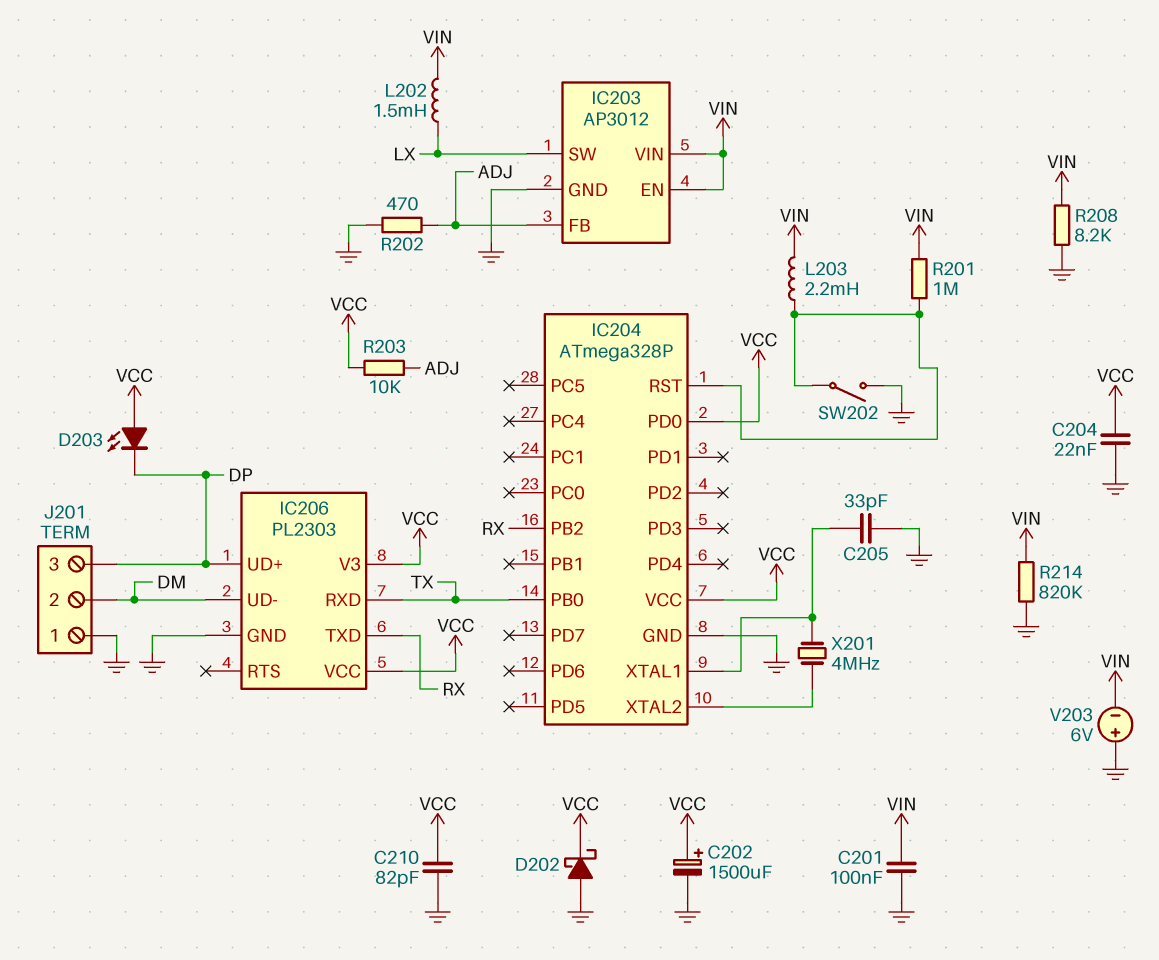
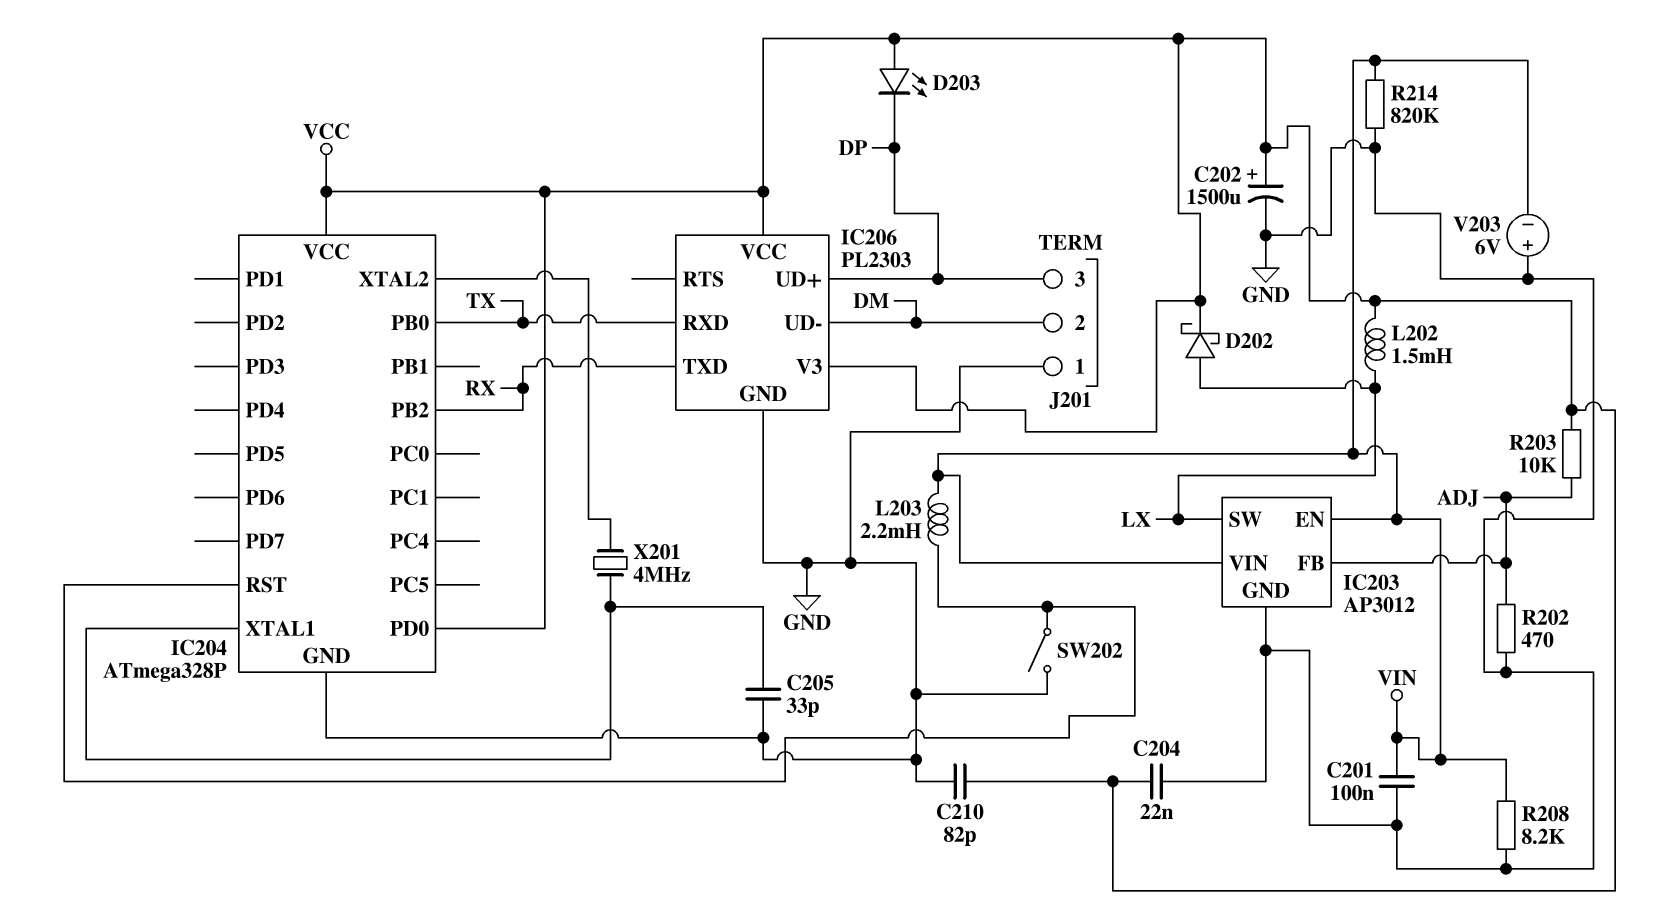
D202: schottky (A GND, K VCC) -> schottky (A LX, K VCC)
L202: 1.5mH (LX, VIN) -> 1.5mH (LX, VCC)
R201: 1M (IC204/RST, VIN) -> none

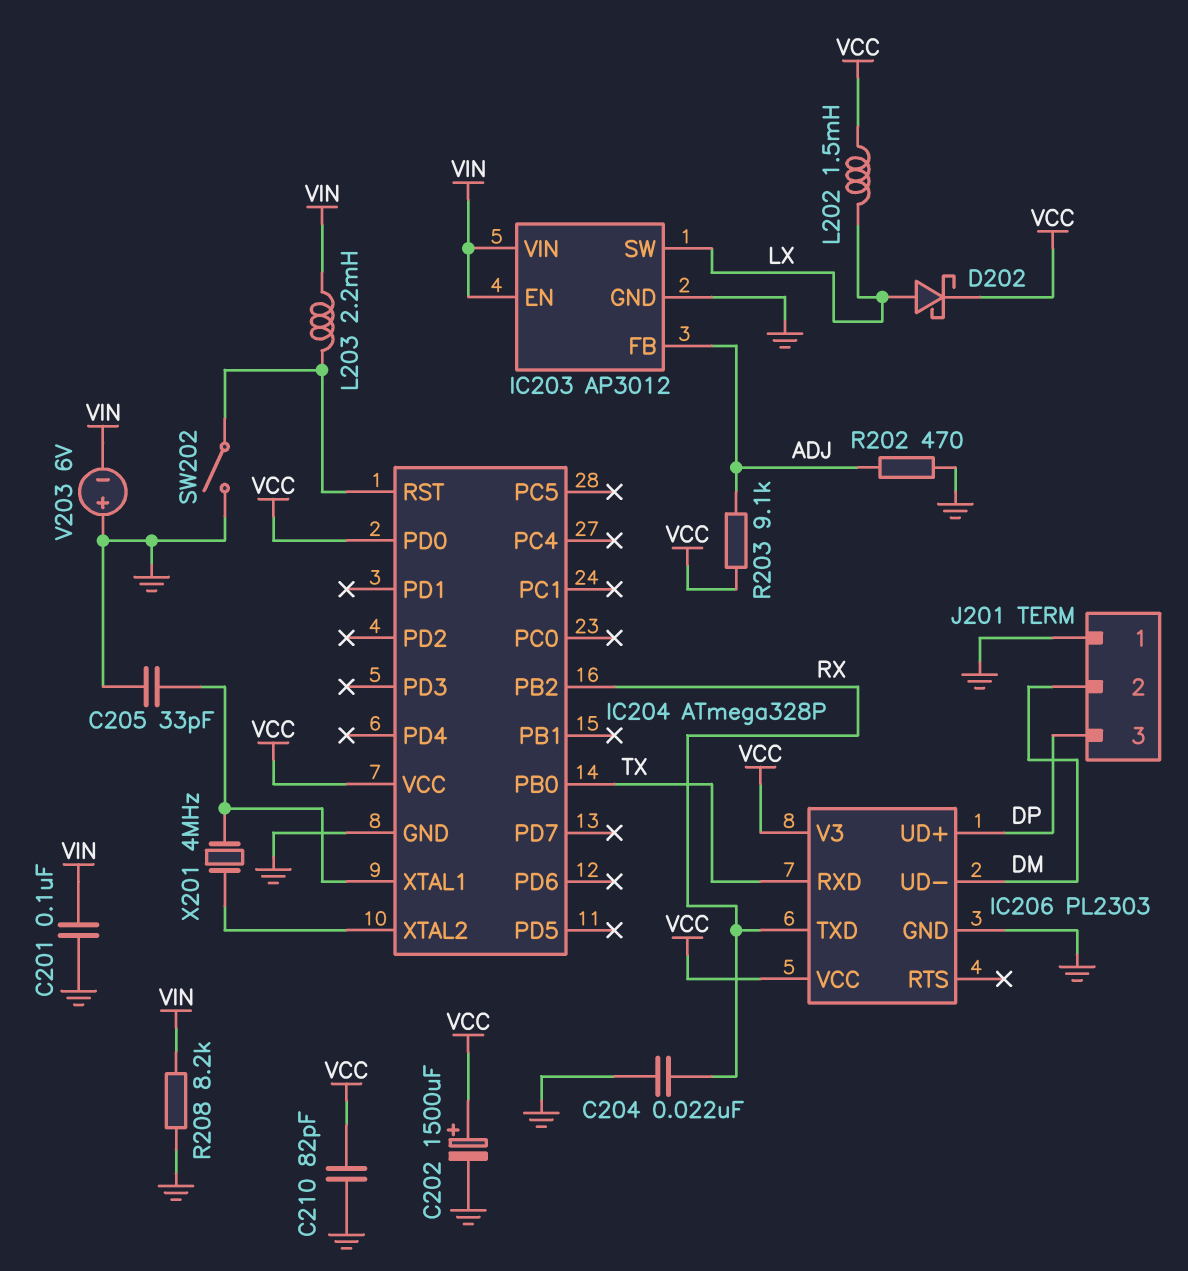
C204: 22nF (GND, VCC) -> 22nF (GND, RX)
D203: LED (A VCC, K DP) -> none
R203: 10k (ADJ, VCC) -> 9.1k (ADJ, VCC)
R214: 820k (GND, VIN) -> none

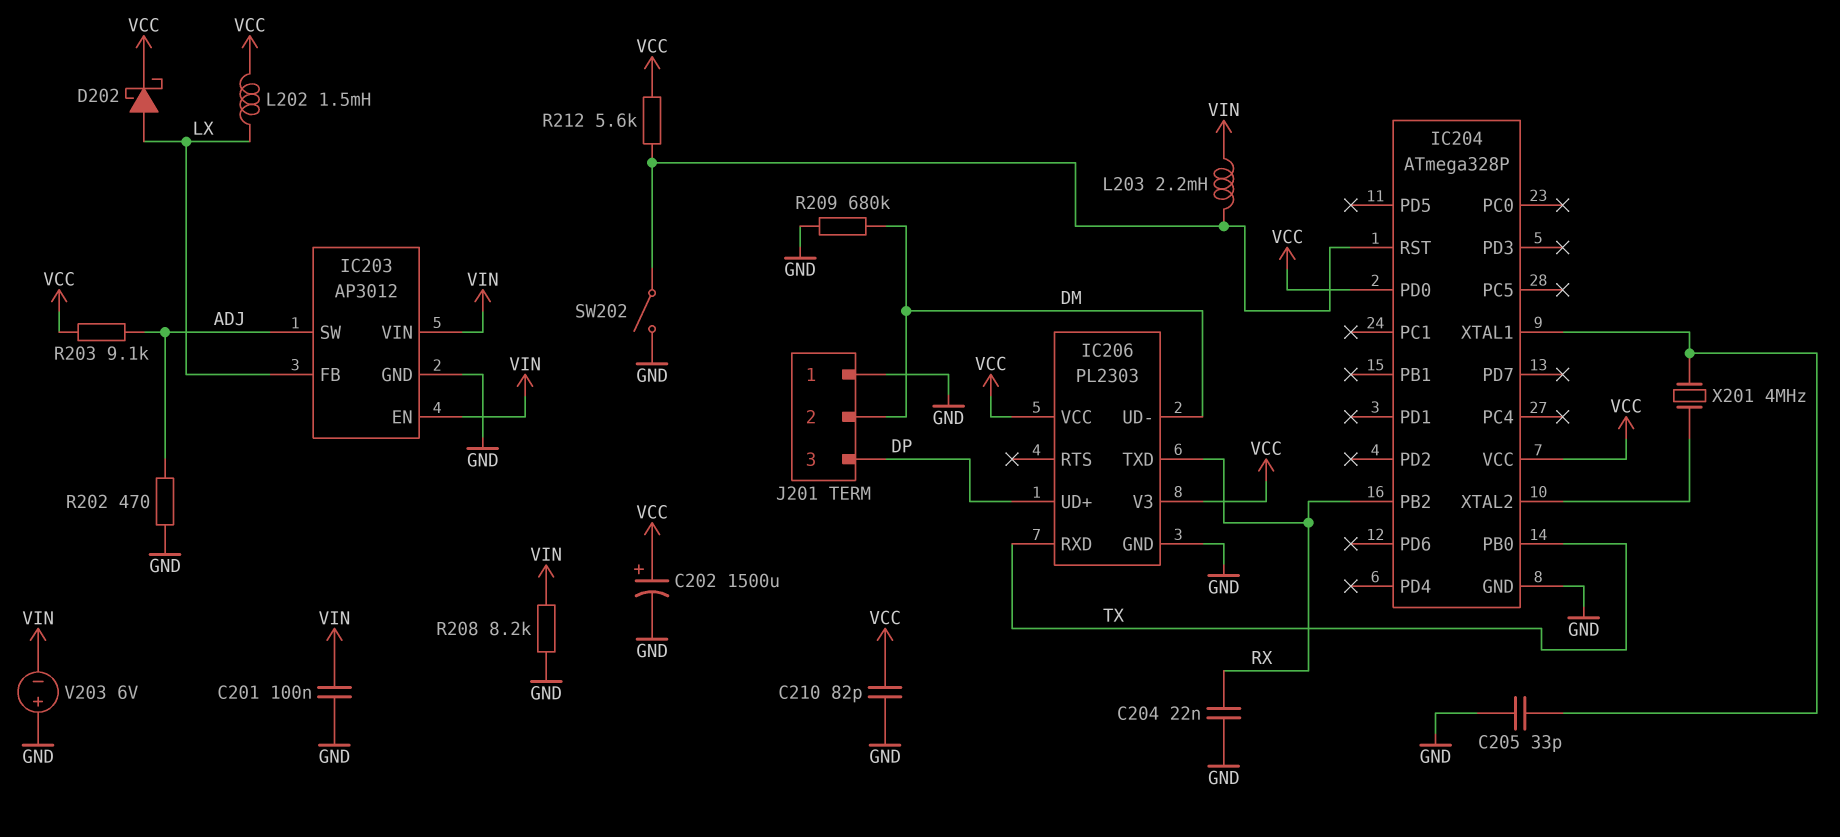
IC203 pin FB: ADJ -> LX
IC203 pin SW: LX -> ADJ
R209: none -> 680k (DM, GND)
R212: none -> 5.6k (IC204/RST, VCC)

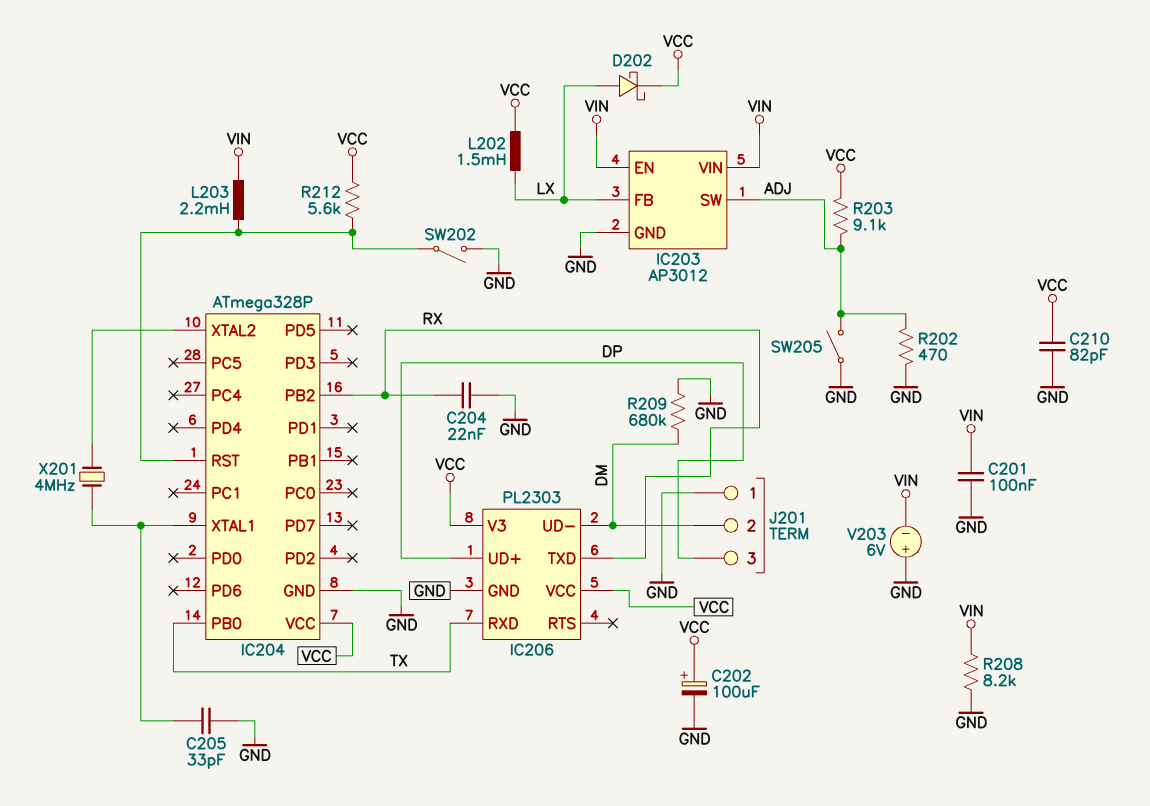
C202: 1500uF (plus VCC, minus GND) -> 100uF (plus VCC, minus GND)
IC204 pin PD0: VCC -> none
SW205: none -> switch (ADJ, GND)

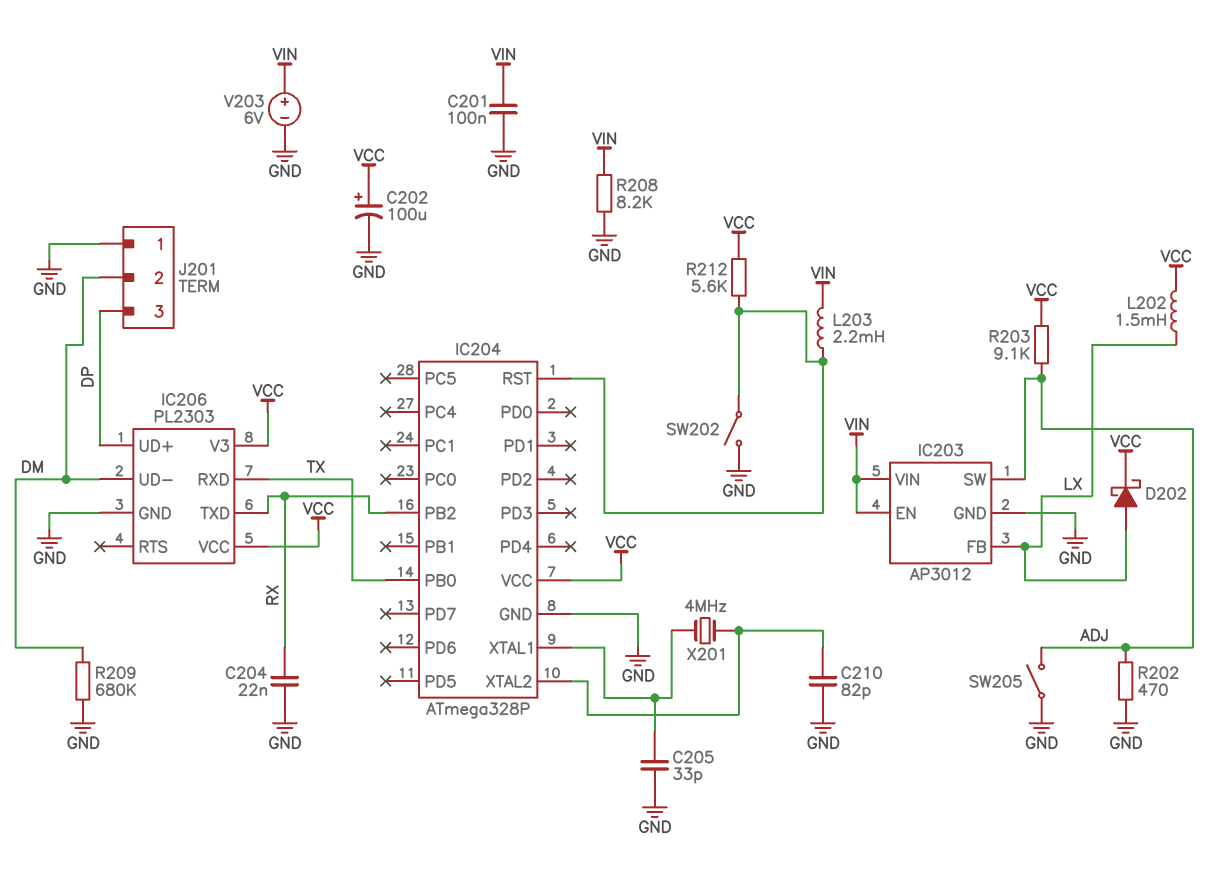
C210: 82pF (GND, VCC) -> 82pF (GND, IC204/XTAL2)
V203: 6V (plus GND, minus VIN) -> 6V (plus VIN, minus GND)

